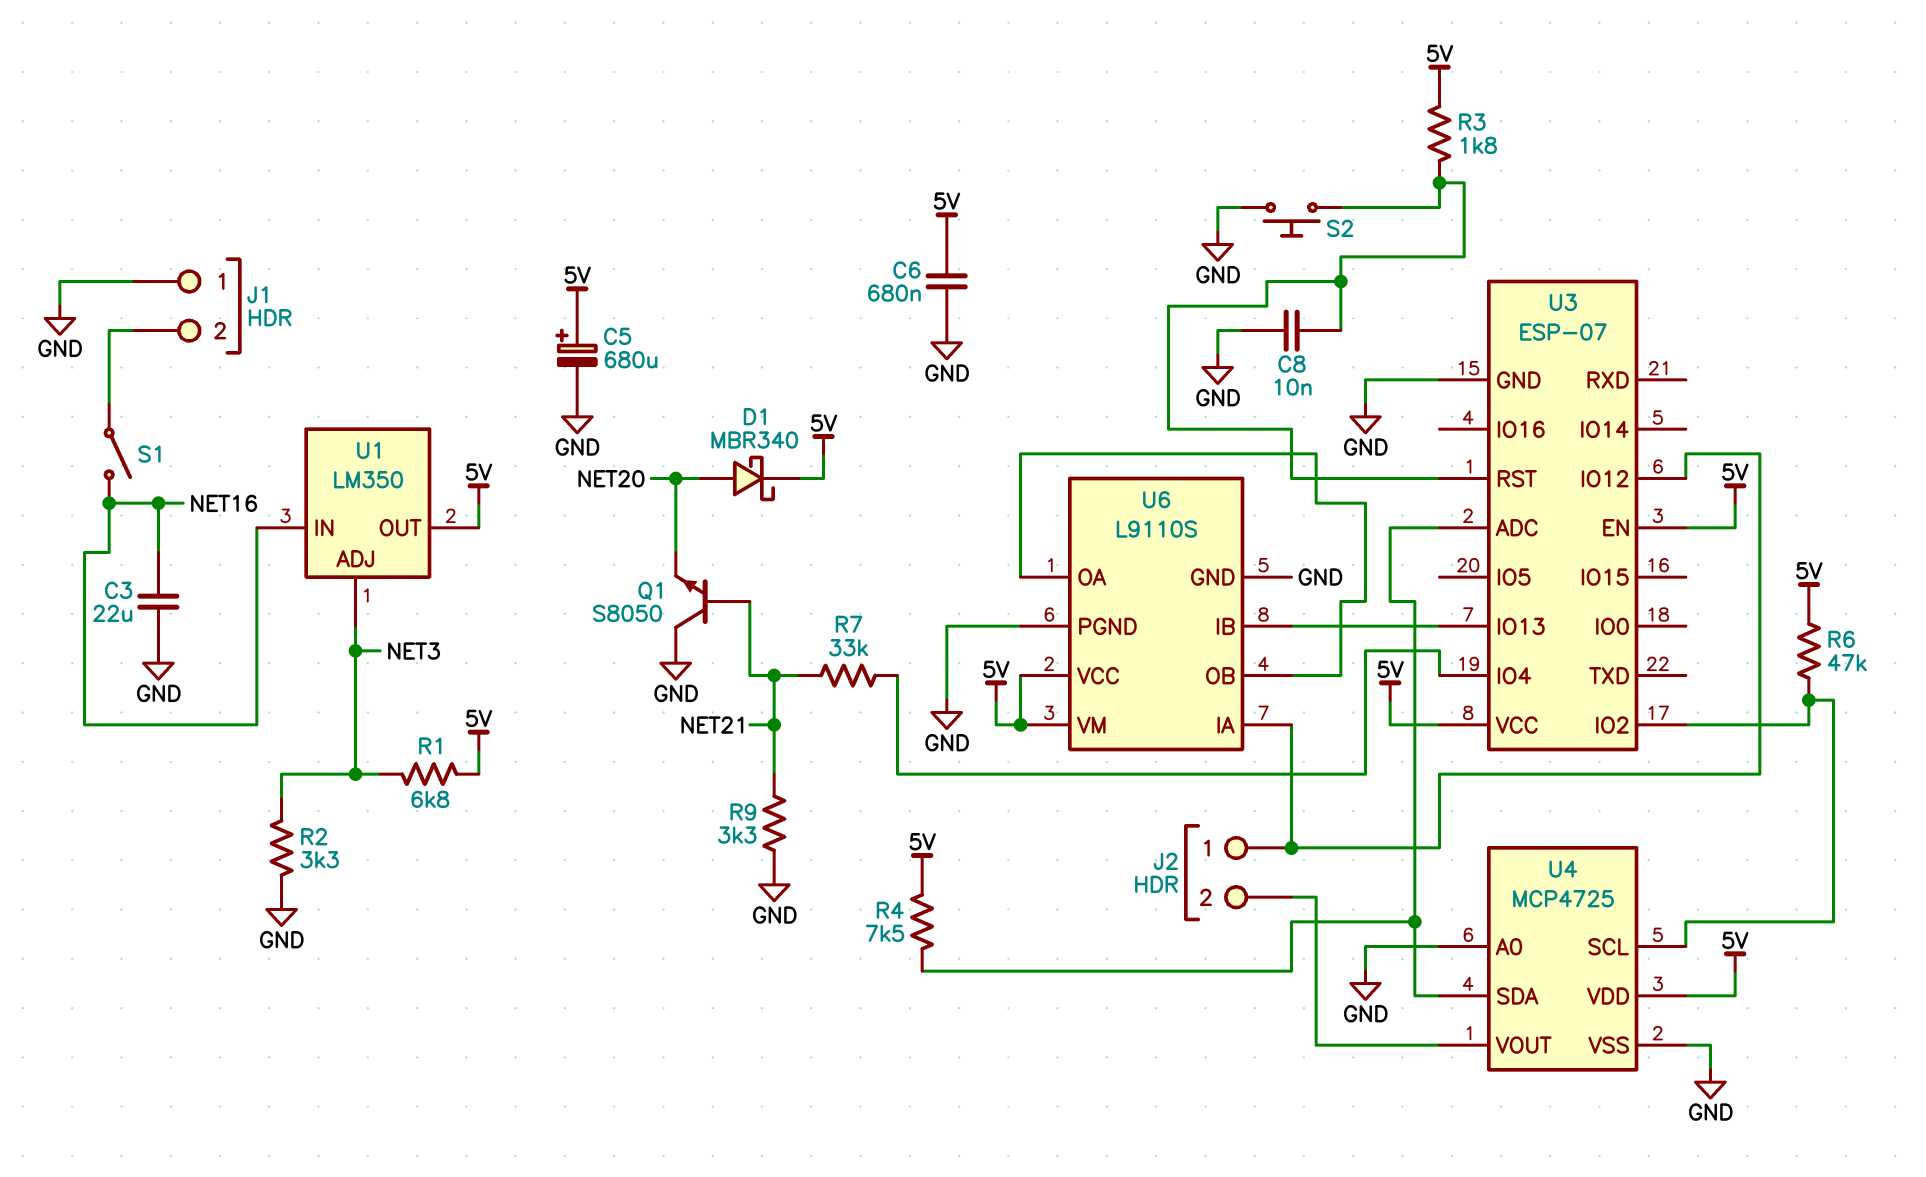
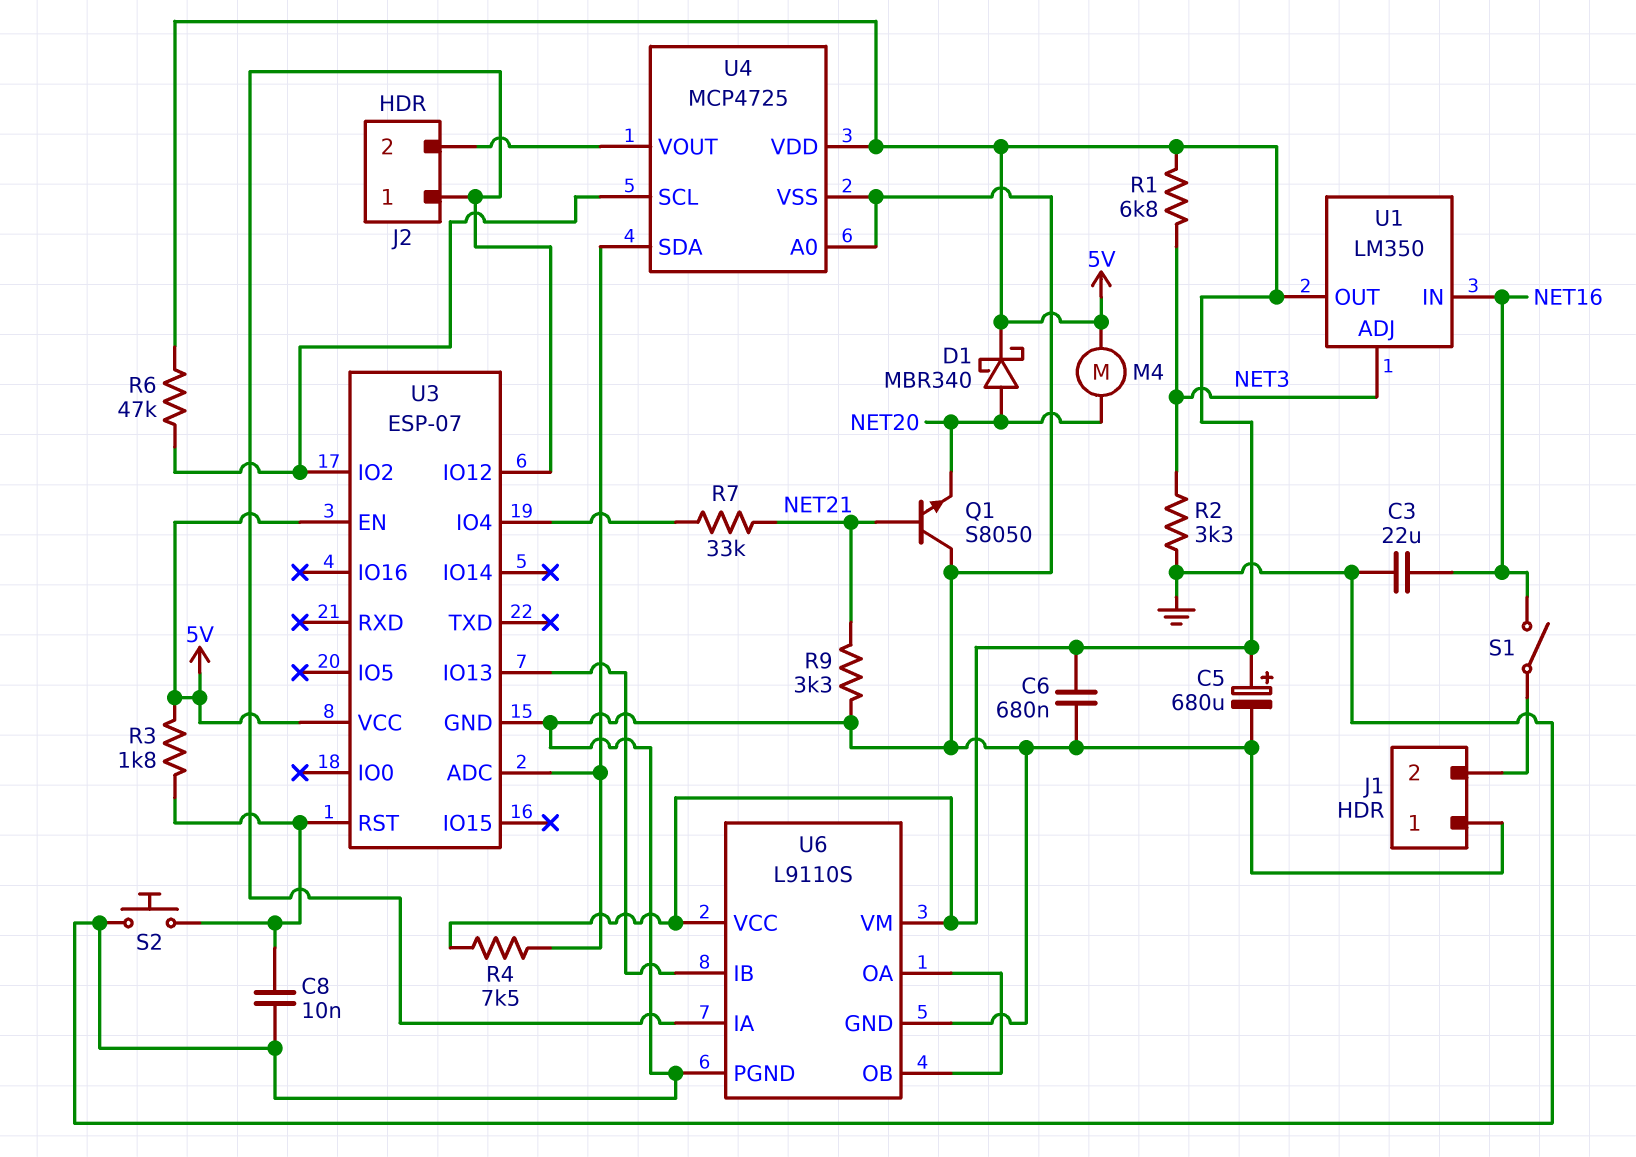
M4: none -> motor (5V, NET20)

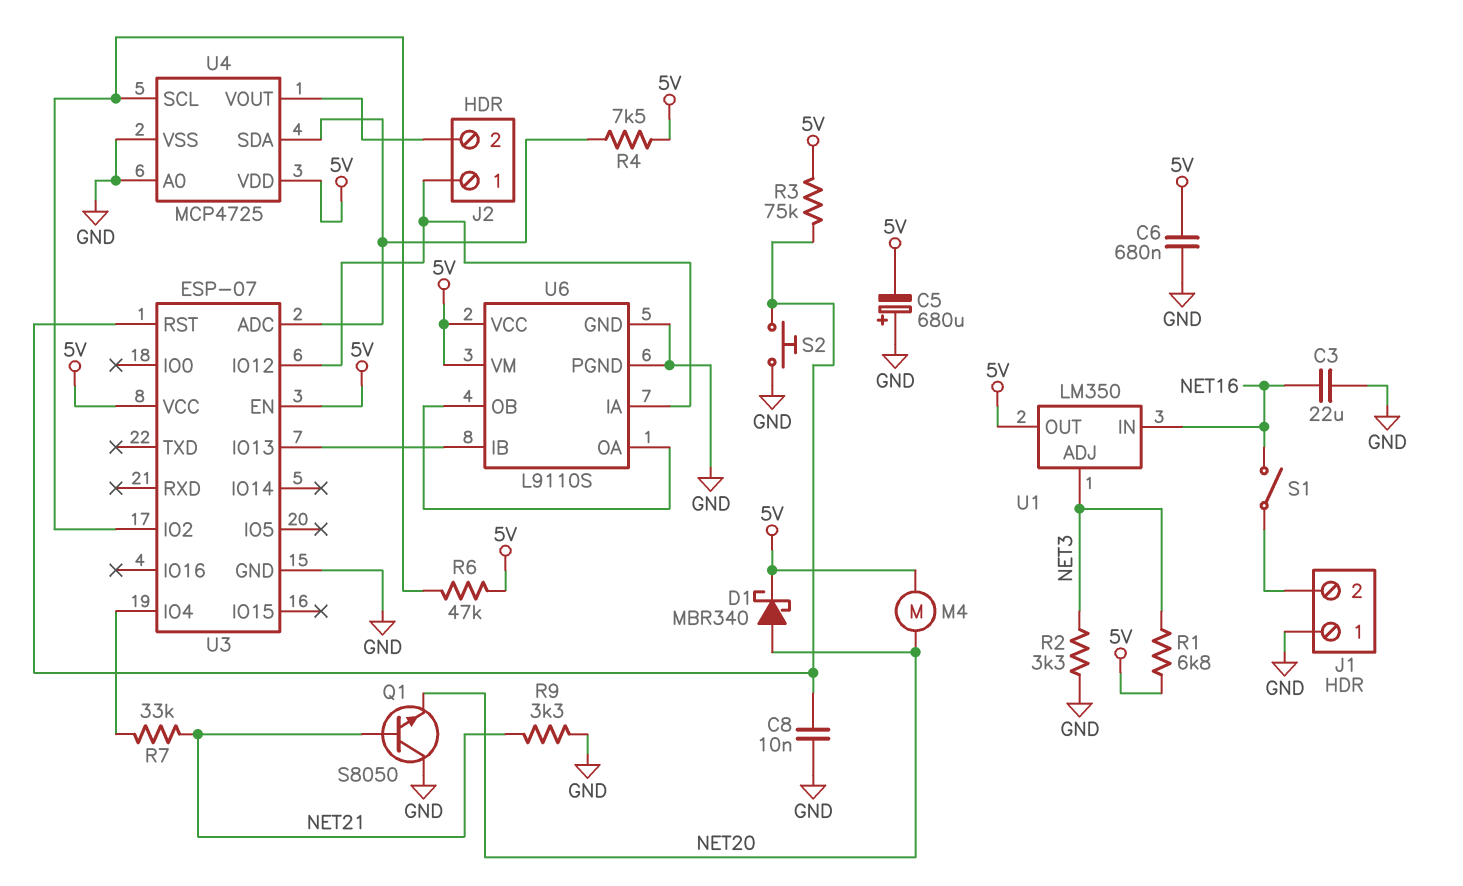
C5: 680uF (plus 5V, minus GND) -> 680uF (plus GND, minus 5V)
R3: 1.8k (5V, U3/RST) -> 75k (5V, U3/RST)

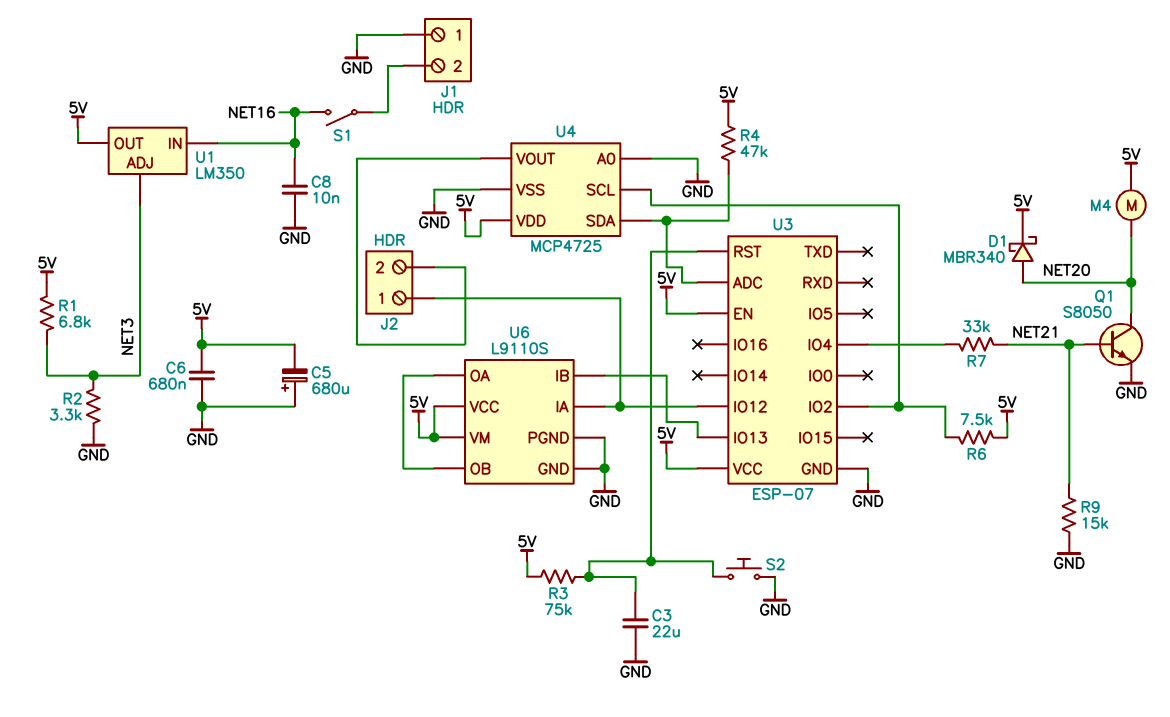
C3: 22uF (GND, NET16) -> 22uF (GND, U3/RST)
C8: 10nF (GND, U3/RST) -> 10nF (GND, NET16)
Q1: NPN S8050 (B NET21, C GND, E NET20) -> NPN S8050 (B NET21, C NET20, E GND)
R4: 7.5k (5V, U3/ADC) -> 47k (5V, U3/ADC)
R6: 47k (5V, U3/IO2) -> 7.5k (5V, U3/IO2)
R9: 3.3k (GND, NET21) -> 15k (GND, NET21)

